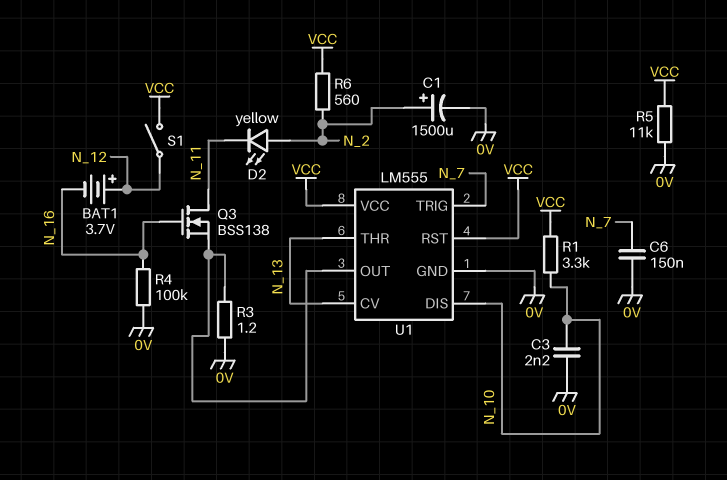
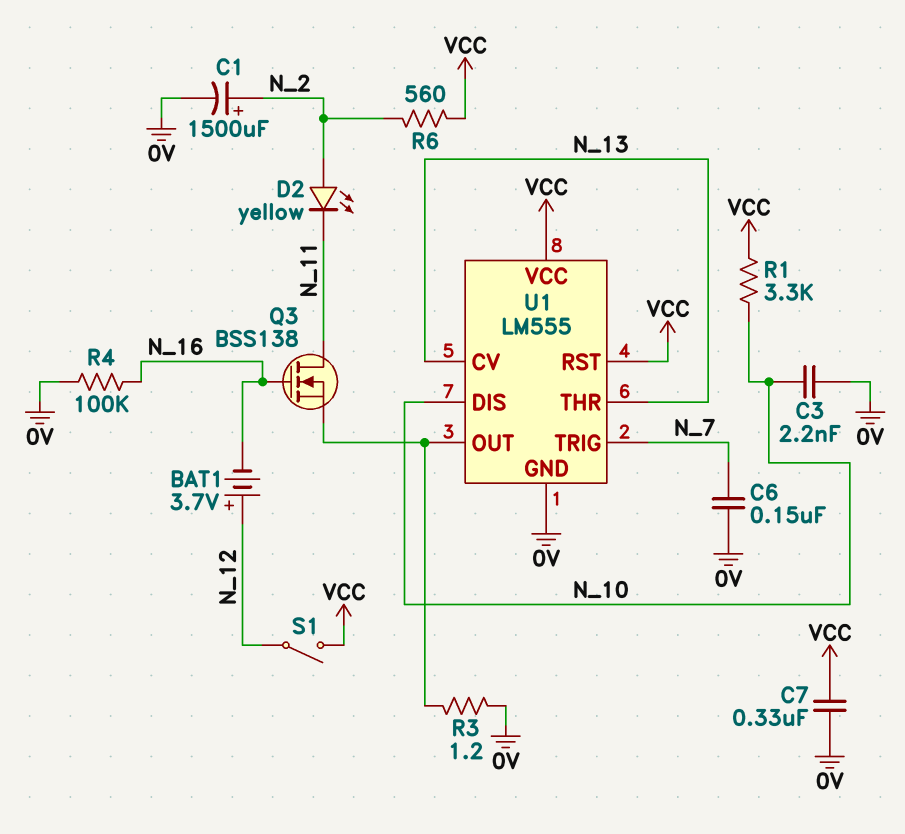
C7: none -> 330nF (0V, VCC)
R5: 11k (0V, VCC) -> none

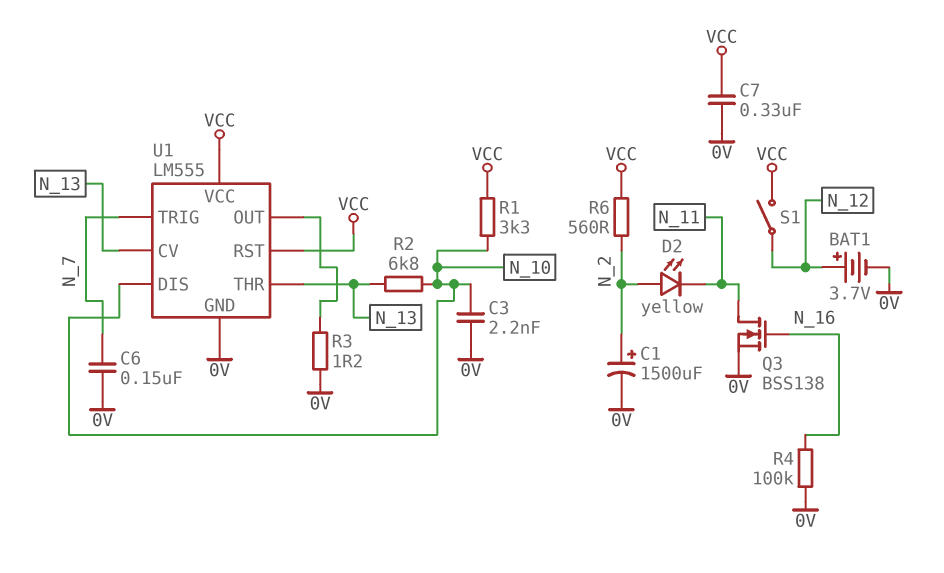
BAT1: 3.7V (plus N_12, minus N_16) -> 3.7V (plus N_12, minus 0V)
Q3: NMOS BSS138 (G N_16, D N_11, S U1/OUT) -> NMOS BSS138 (G N_16, D N_11, S 0V)
R2: none -> 6.8k (N_10, N_13)

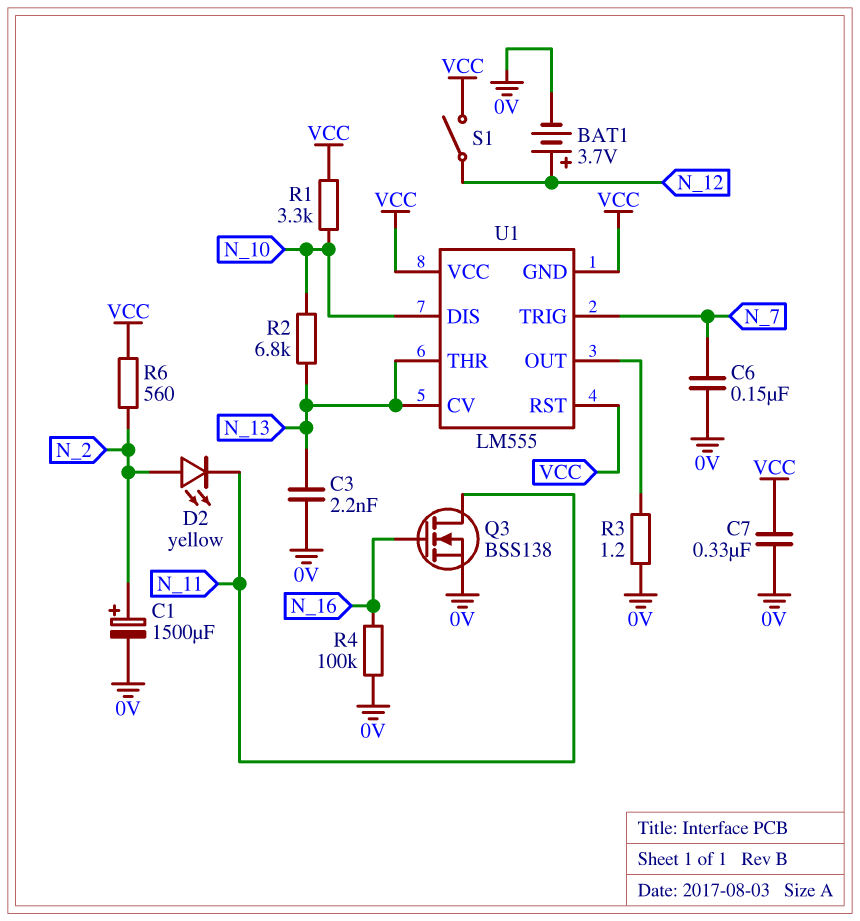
C3: 2.2nF (0V, N_10) -> 2.2nF (0V, N_13)
U1 pin GND: 0V -> VCC

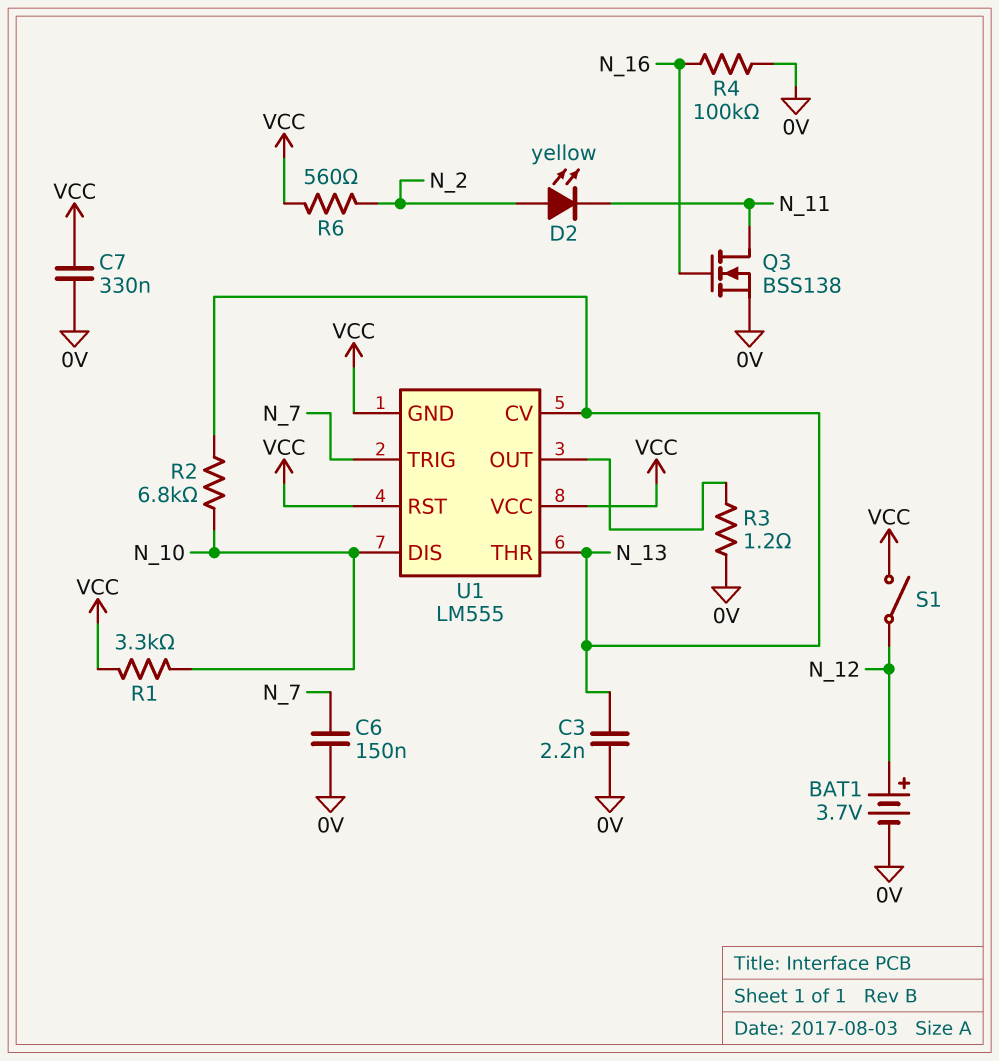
C1: 1500uF (plus N_2, minus 0V) -> none

